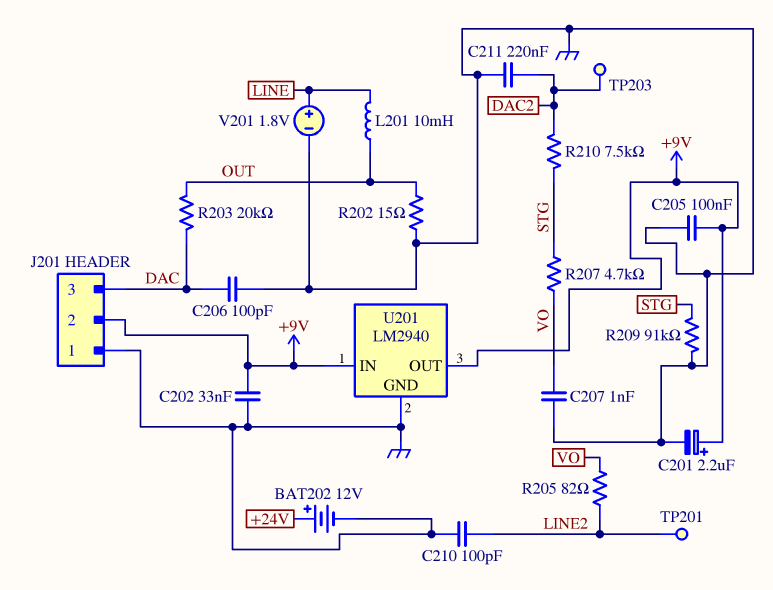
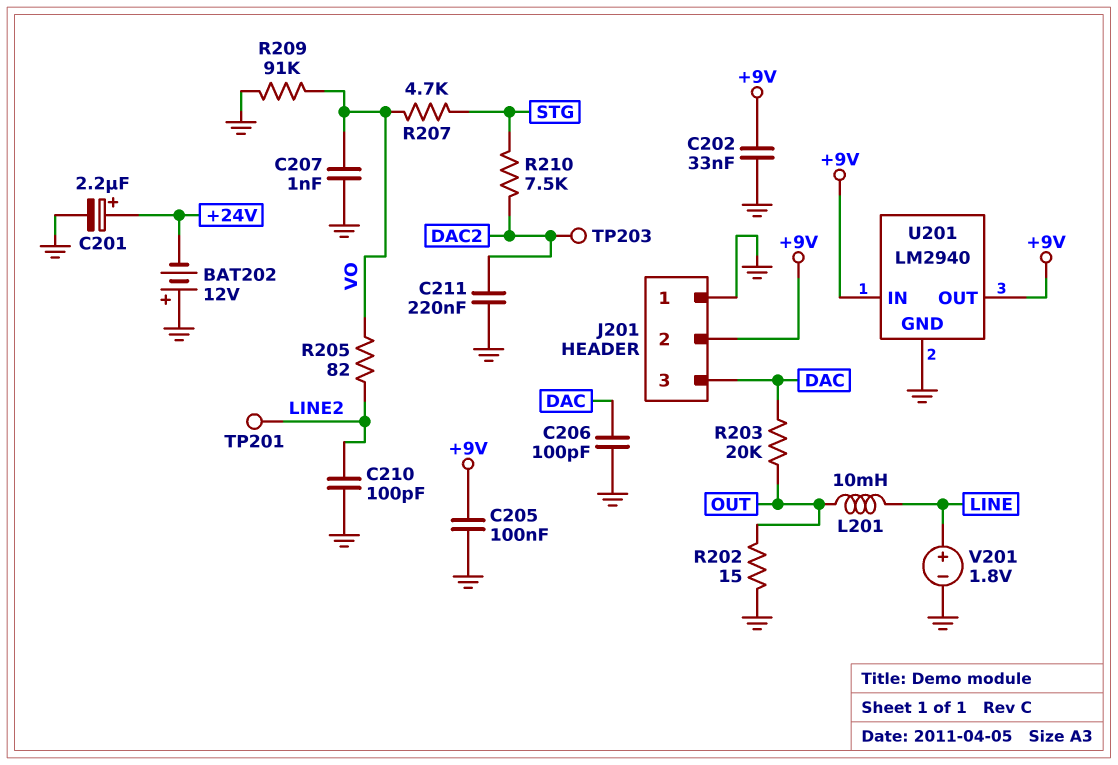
BAT202: 12V (plus +24V, minus GND) -> 12V (plus GND, minus +24V)
C201: 2.2uF (plus +9V, minus GND) -> 2.2uF (plus +24V, minus GND)
R209: 91k (GND, STG) -> 91k (GND, VO)

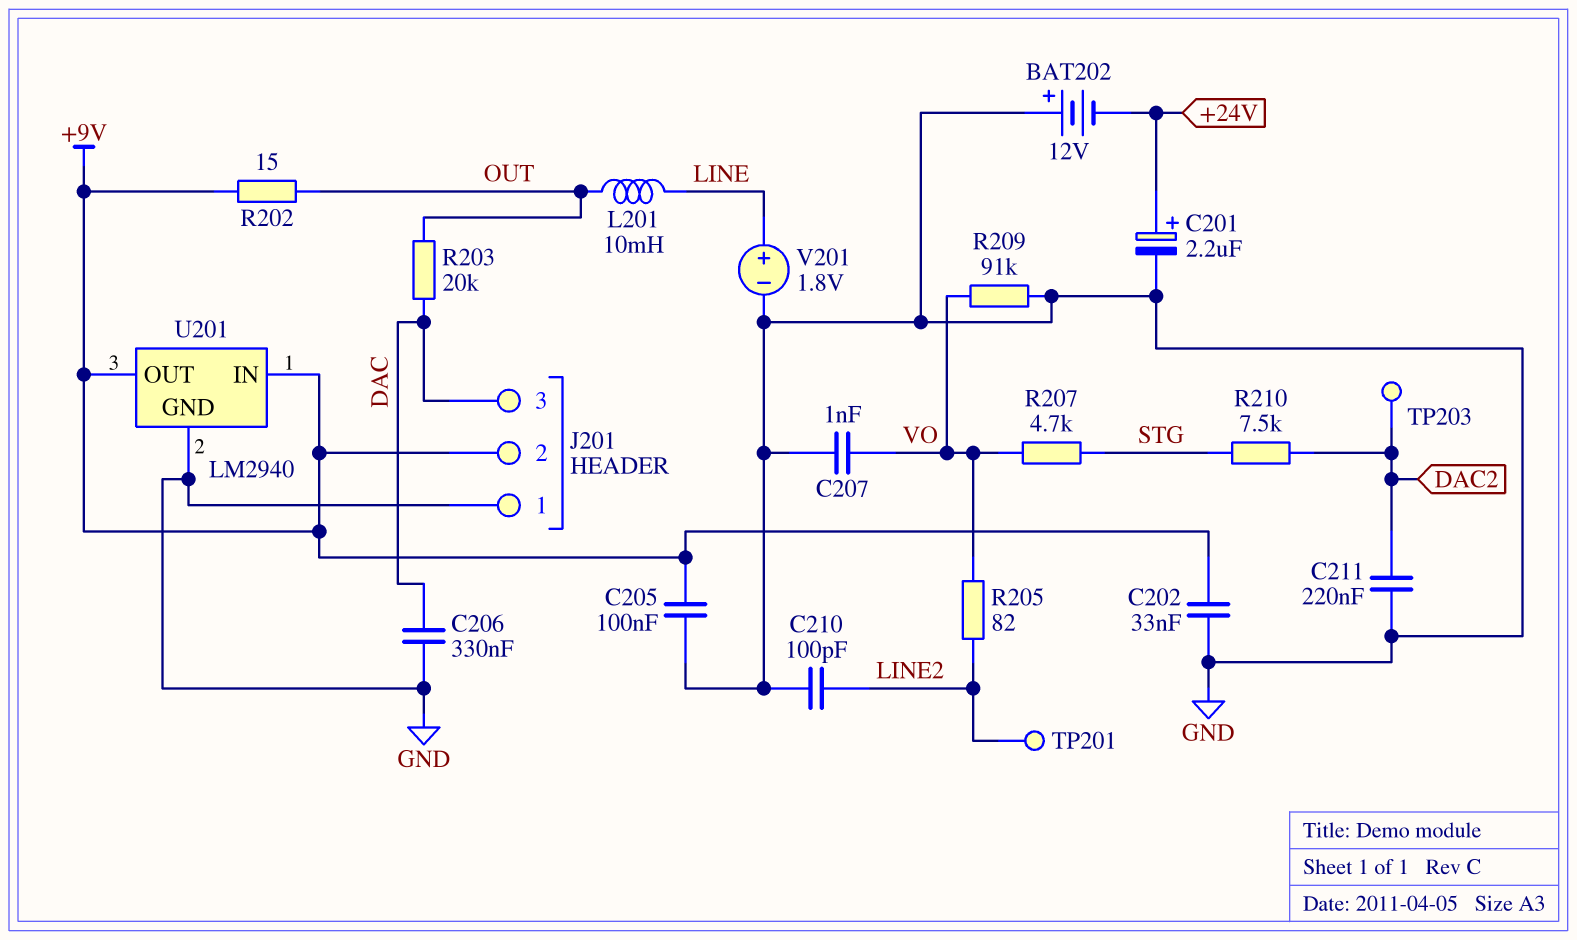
C206: 100pF (DAC, GND) -> 330nF (DAC, GND)
R202: 15 (GND, OUT) -> 15 (+9V, OUT)

